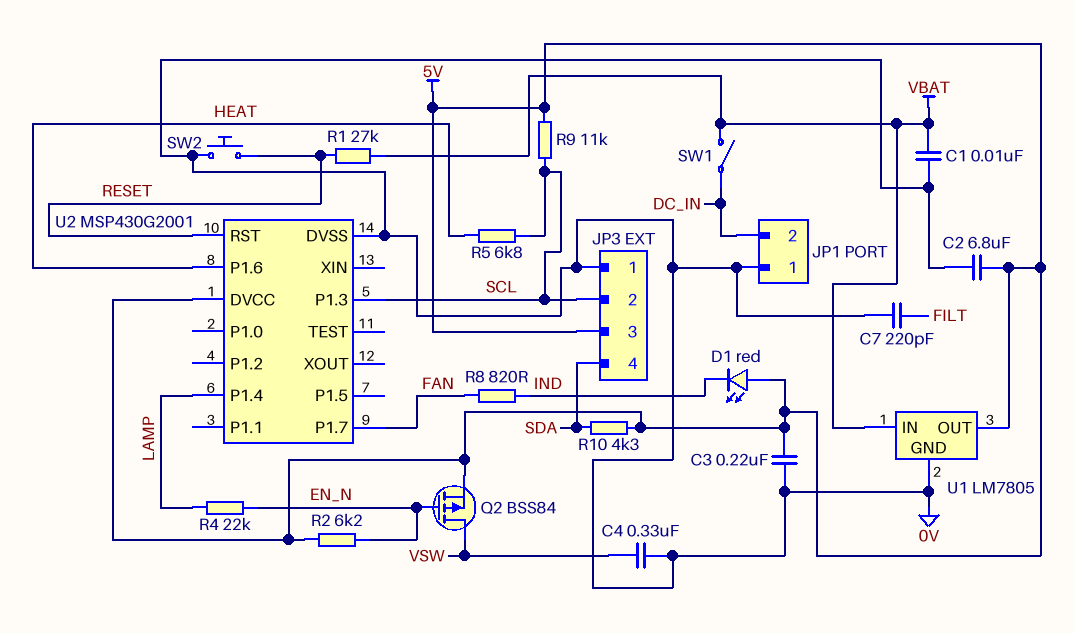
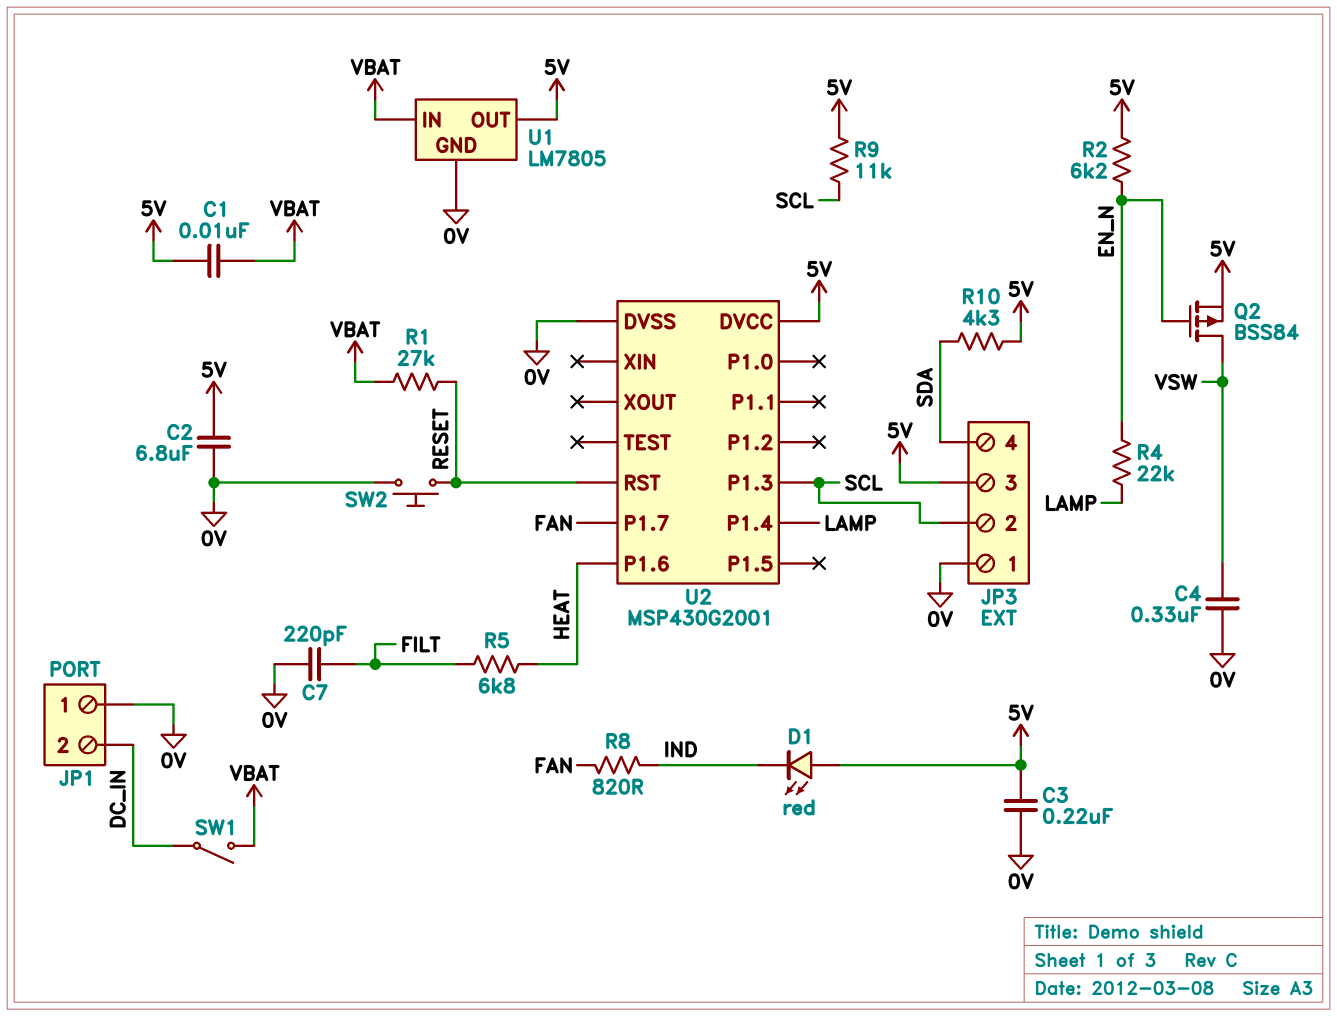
C1: 10nF (0V, VBAT) -> 10nF (5V, VBAT)
R5: 6.8k (HEAT, SCL) -> 6.8k (FILT, HEAT)

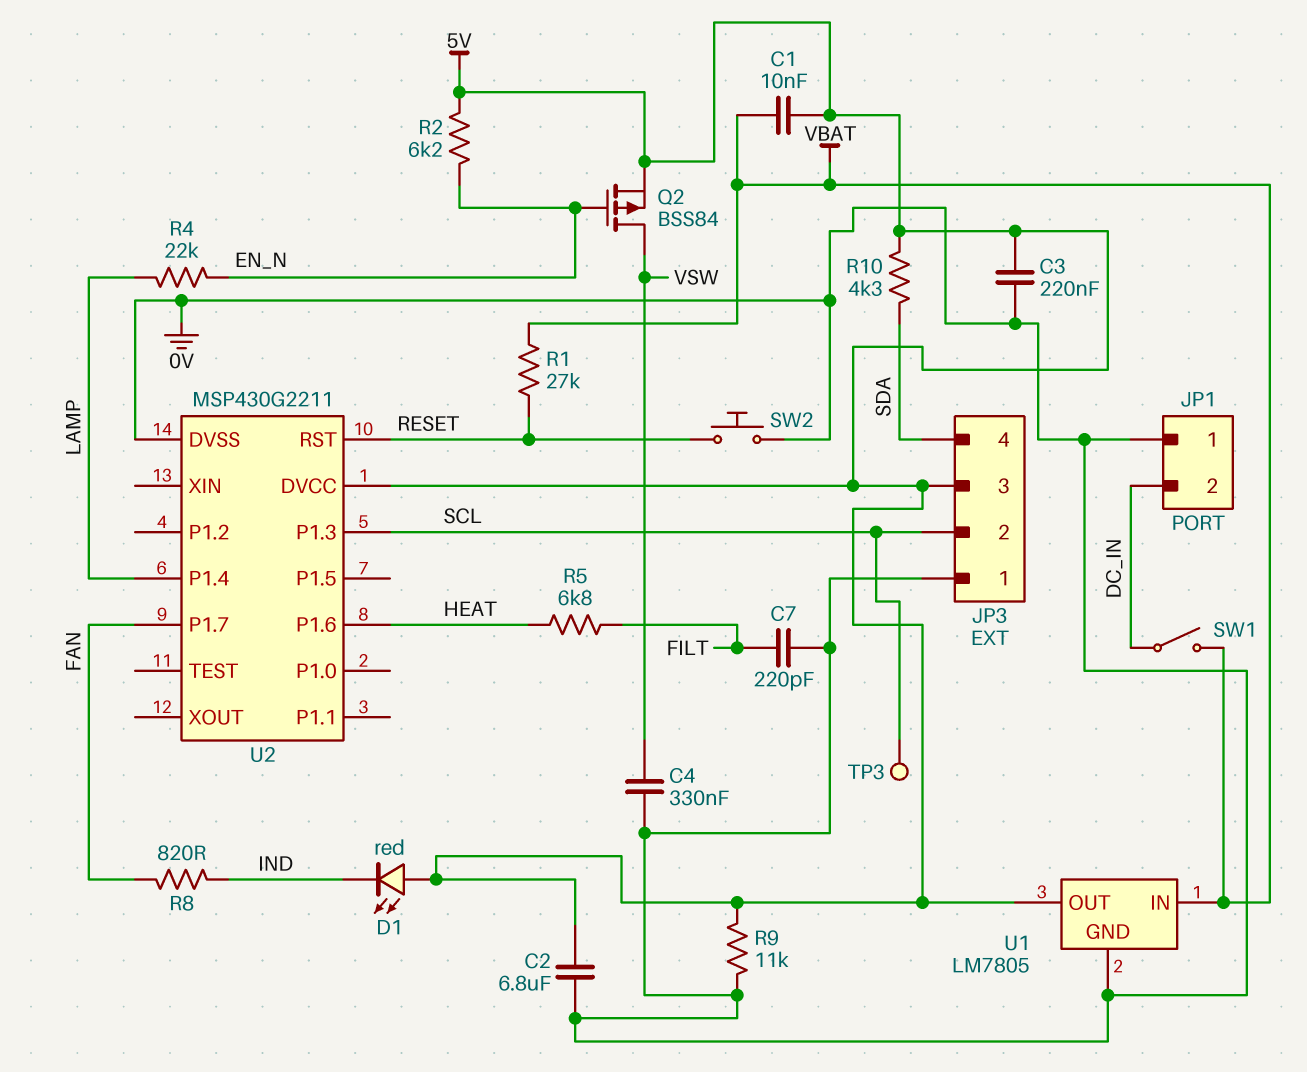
R9: 11k (5V, SCL) -> 11k (0V, 5V)
TP3: none -> test point (SCL)
U2: MSP430G2001 -> MSP430G2211

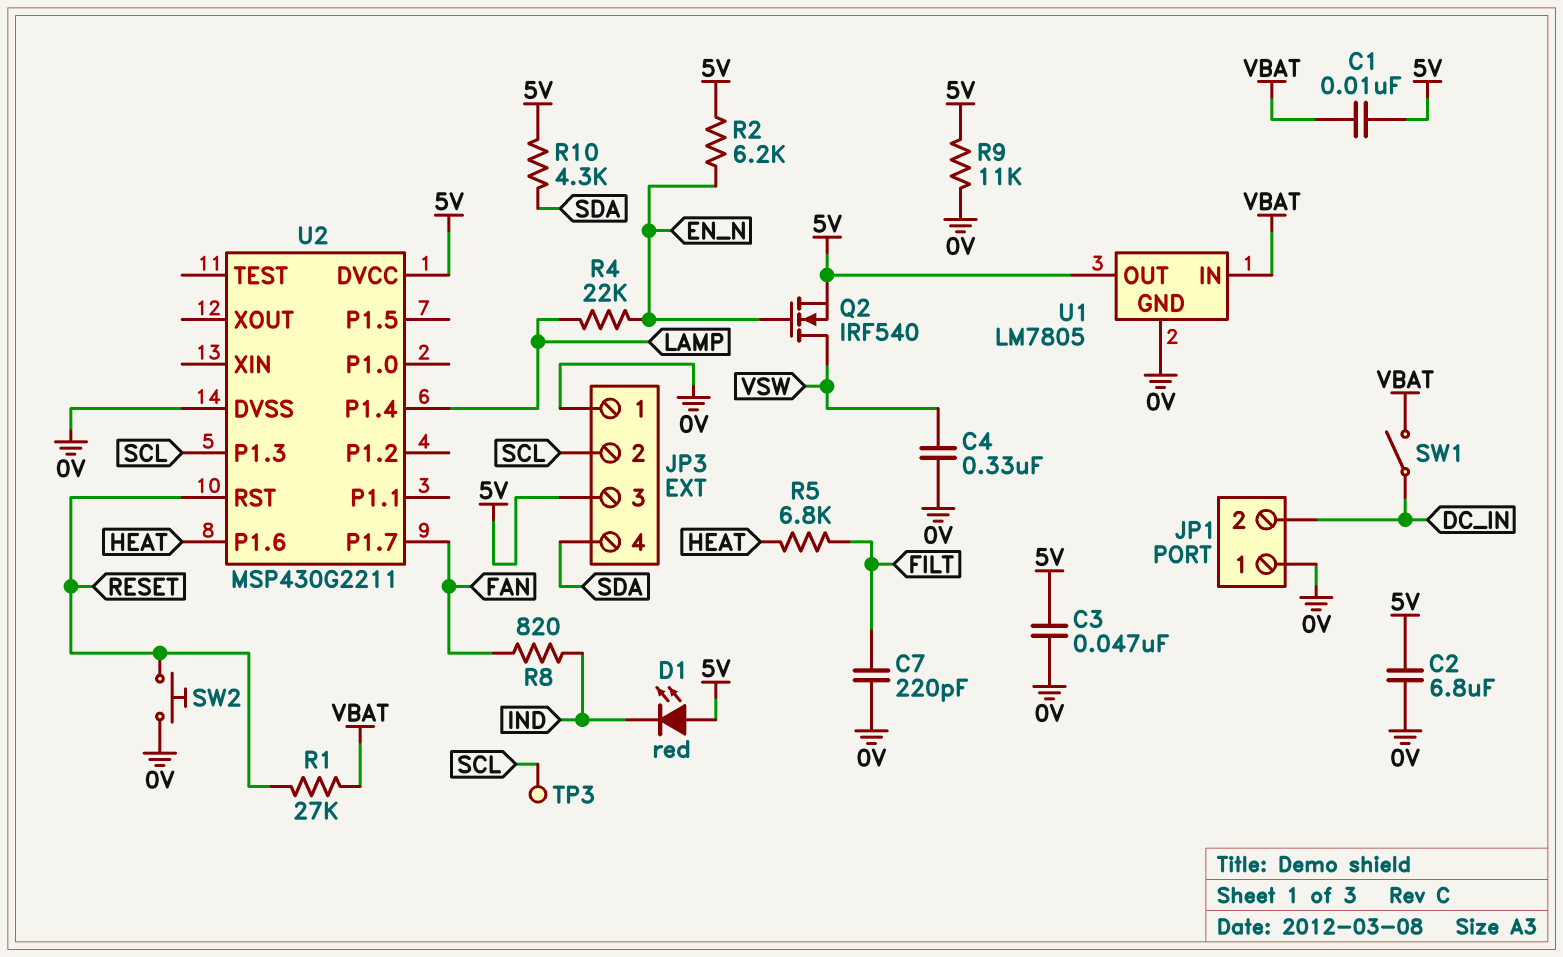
C3: 220nF (0V, 5V) -> 47nF (0V, 5V)
Q2: PMOS BSS84 (G EN_N, D VSW, S 5V) -> NMOS IRF540 (G EN_N, D VSW, S 5V)

